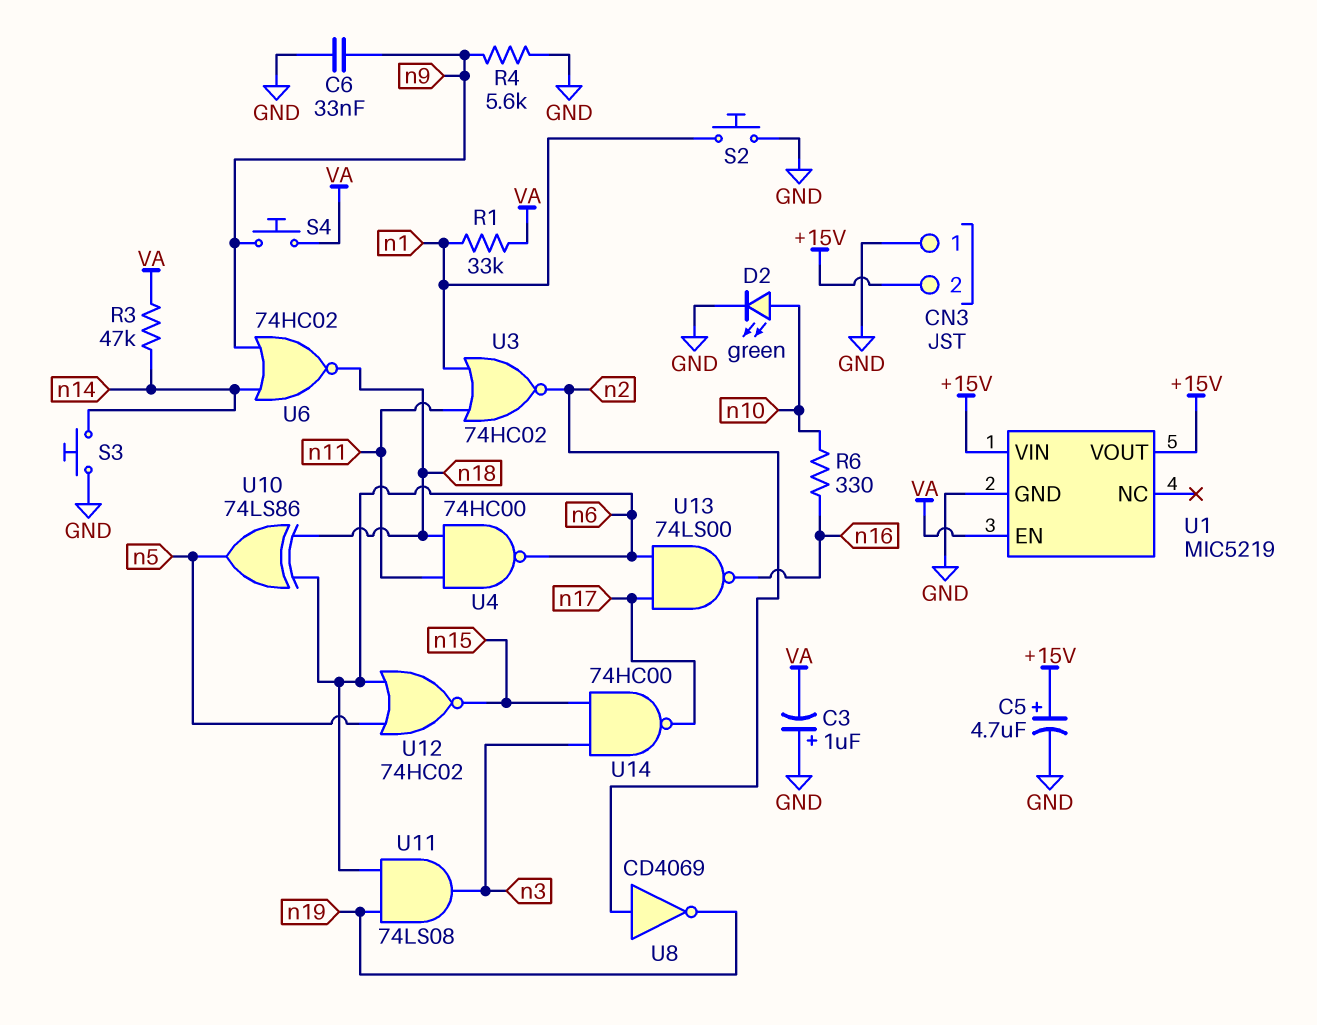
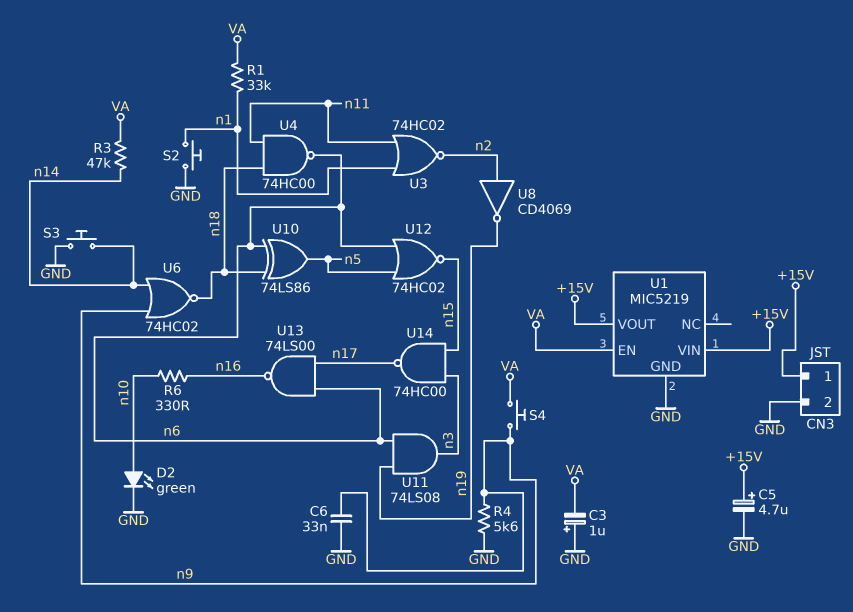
CN3 pin 1: GND -> +15V
CN3 pin 2: +15V -> GND

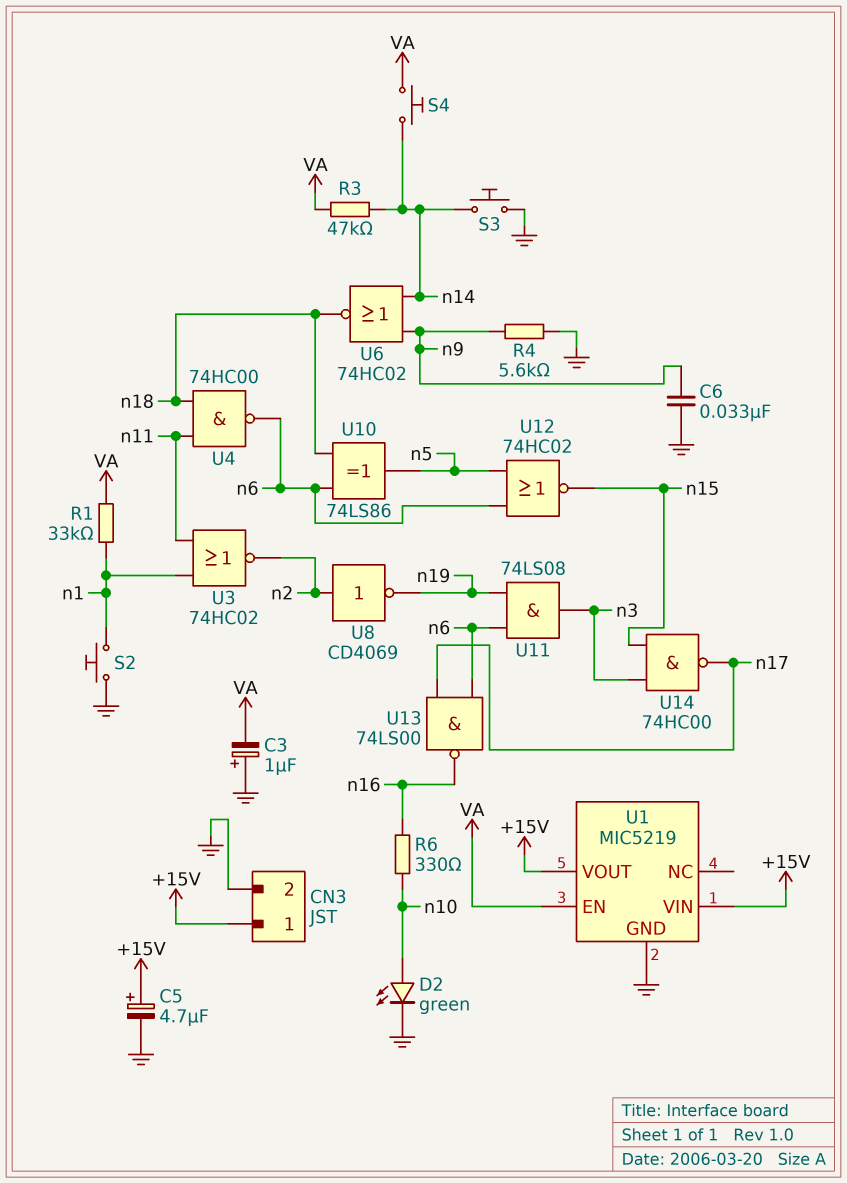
S4: button (VA, n9) -> button (VA, n14)

